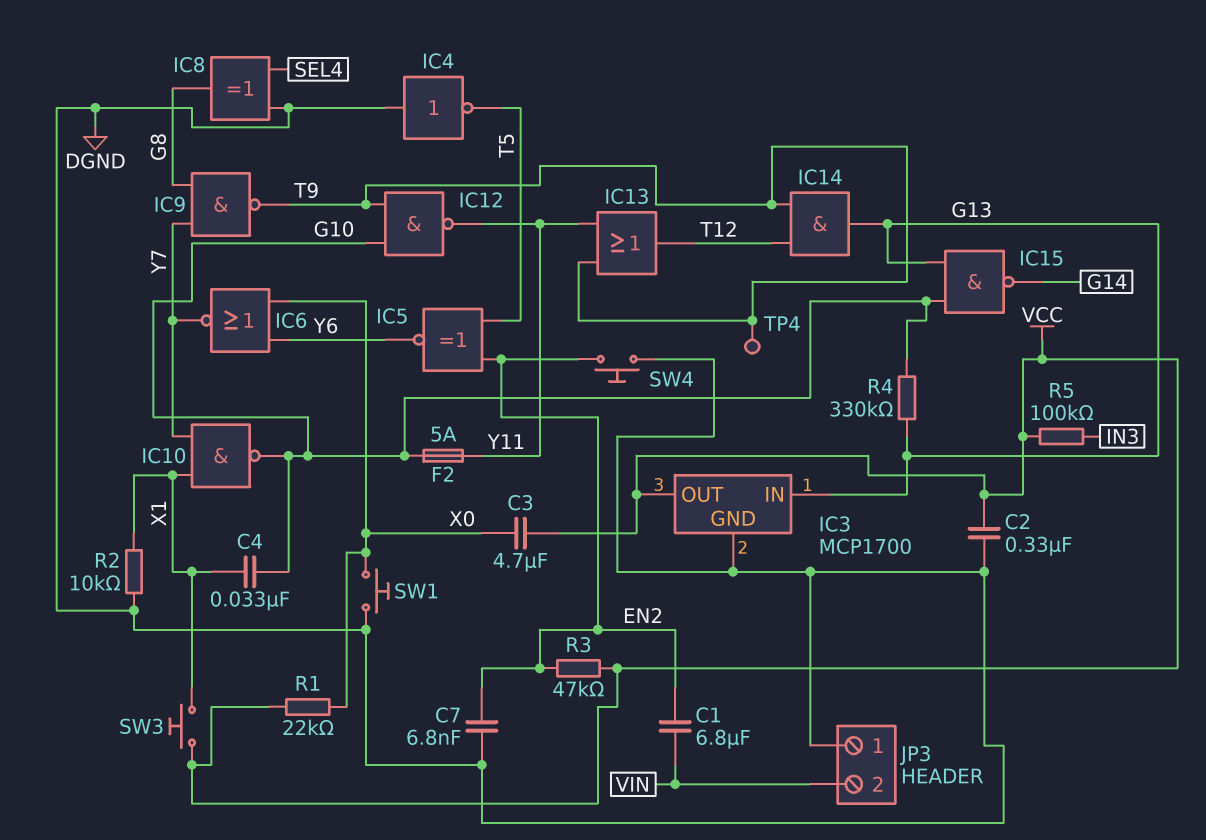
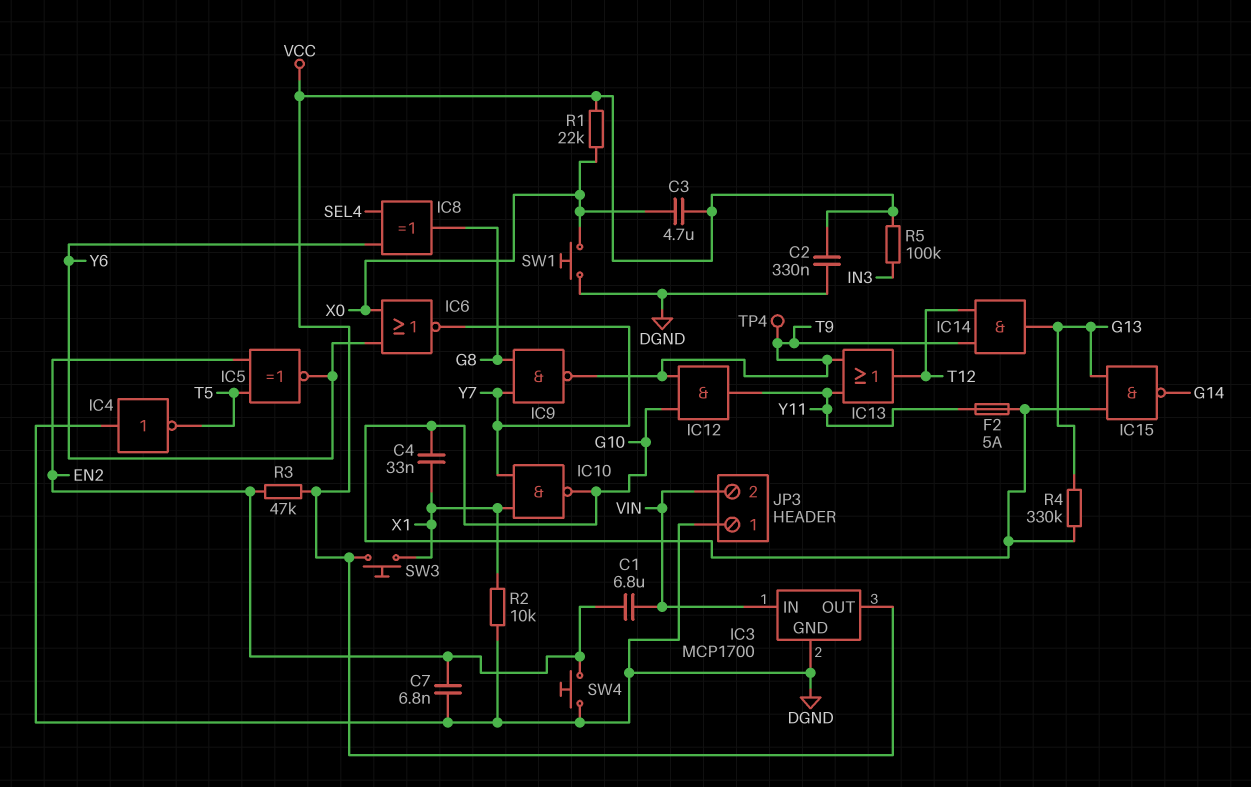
IC3 pin IN: G13 -> VIN
IC8: XOR (in DGND, in SEL4, out G8) -> XOR (in SEL4, in Y6, out G8)
IC12: NAND (in G10, in T9, out Y11) -> AND (in G10, in T9, out Y11)

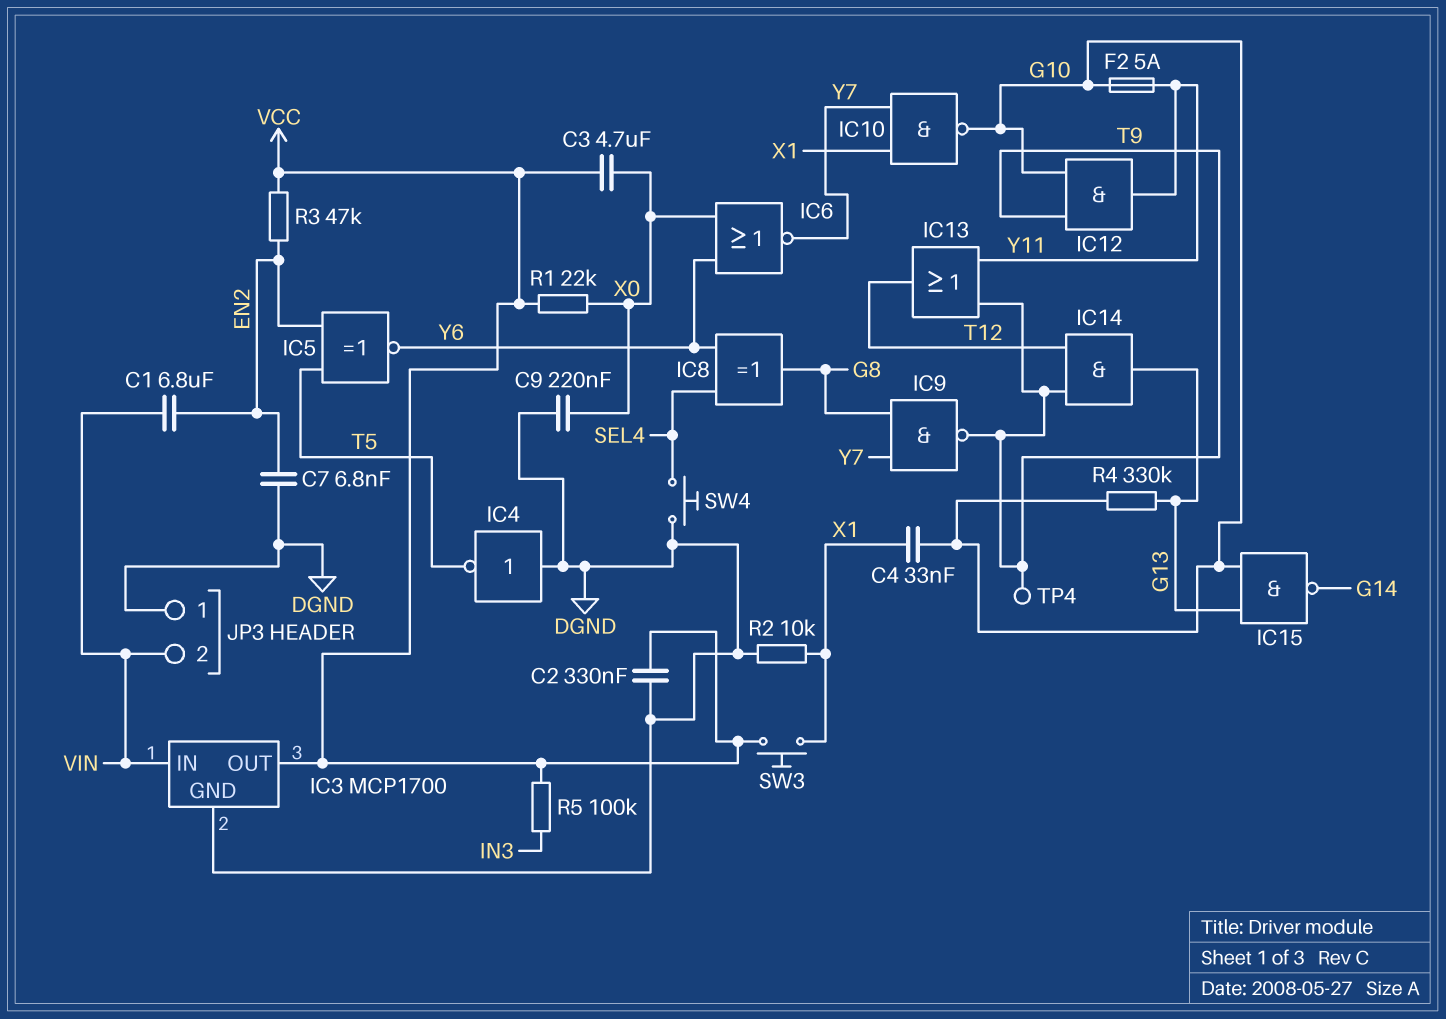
C9: none -> 220nF (DGND, X0)
SW1: button (DGND, X0) -> none
SW4: button (DGND, EN2) -> button (DGND, SEL4)

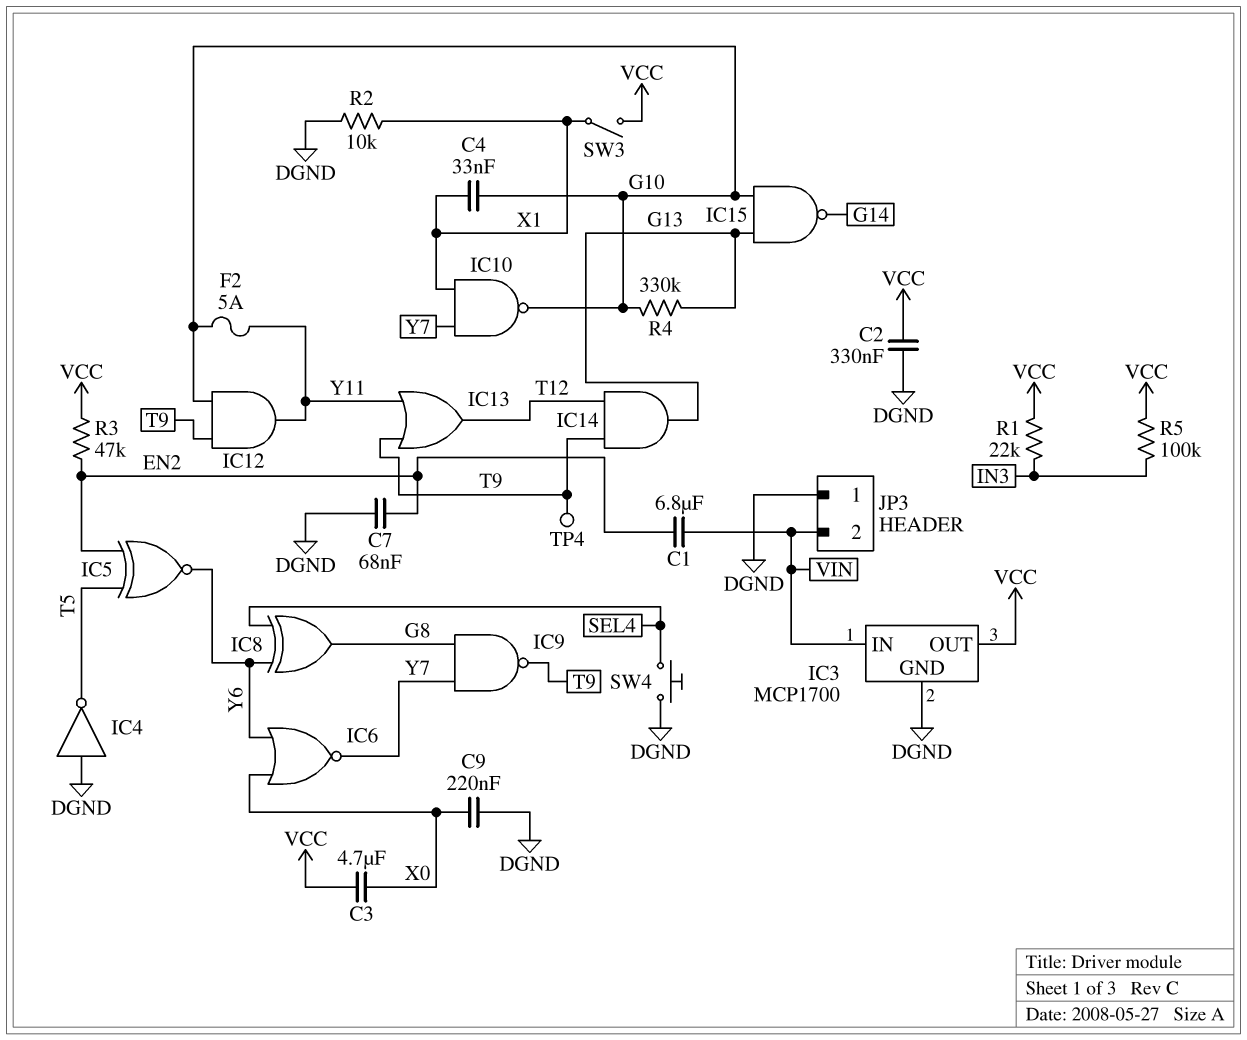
C7: 6.8nF (DGND, EN2) -> 68nF (DGND, EN2)
R1: 22k (VCC, X0) -> 22k (IN3, VCC)
SW3: button (VCC, X1) -> switch (VCC, X1)

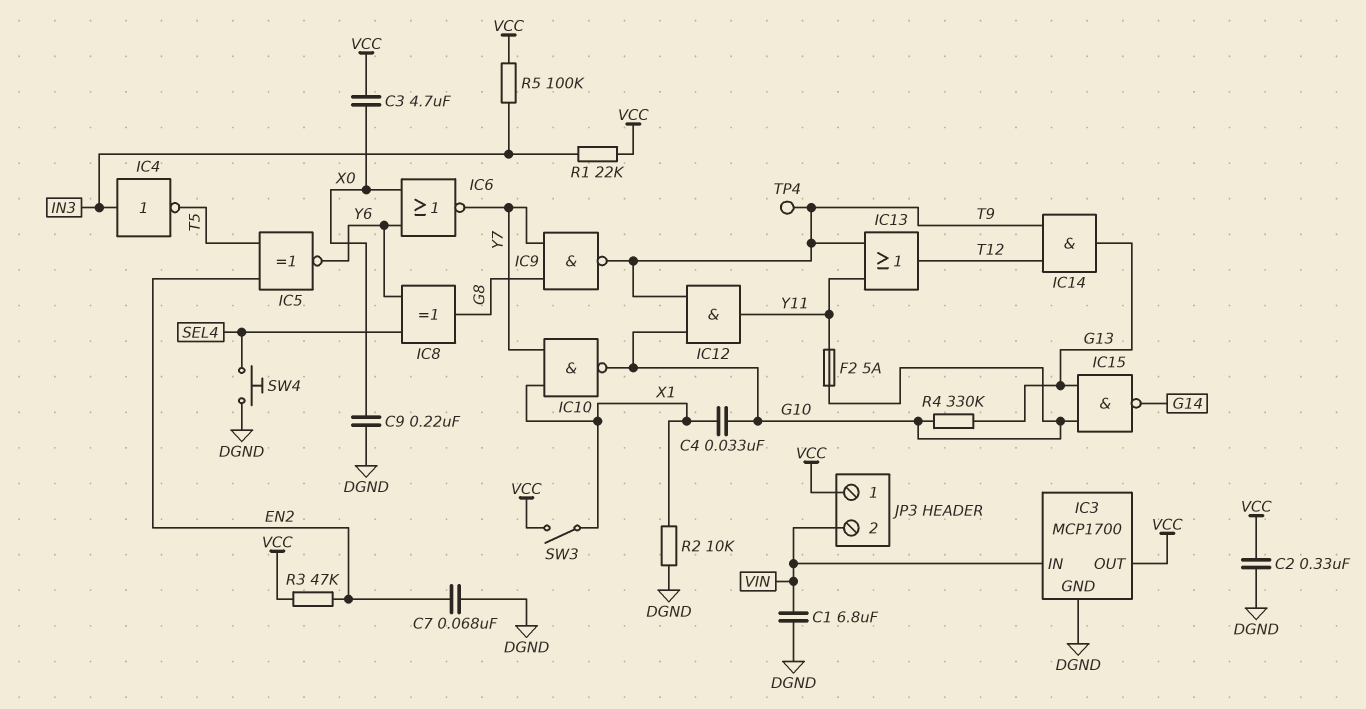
C1: 6.8uF (EN2, VIN) -> 6.8uF (DGND, VIN)
IC4: NOT (in DGND, out T5) -> NOT (in IN3, out T5)
JP3 pin 1: DGND -> VCC

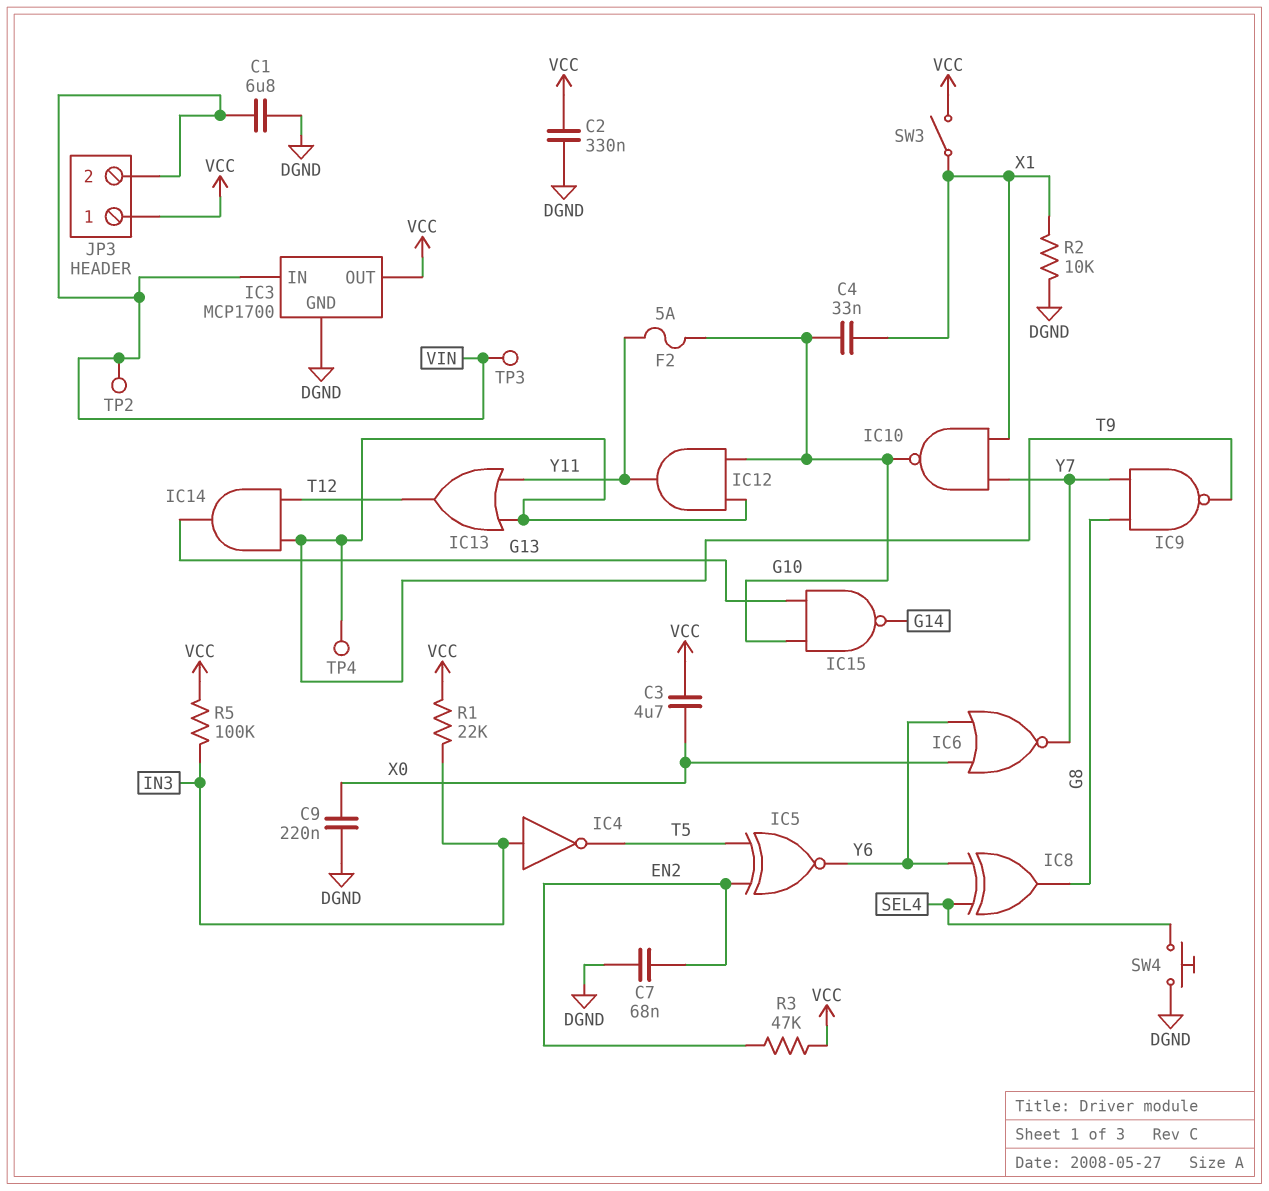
R4: 330k (G10, G13) -> none
TP2: none -> test point (VIN)
TP3: none -> test point (VIN)

